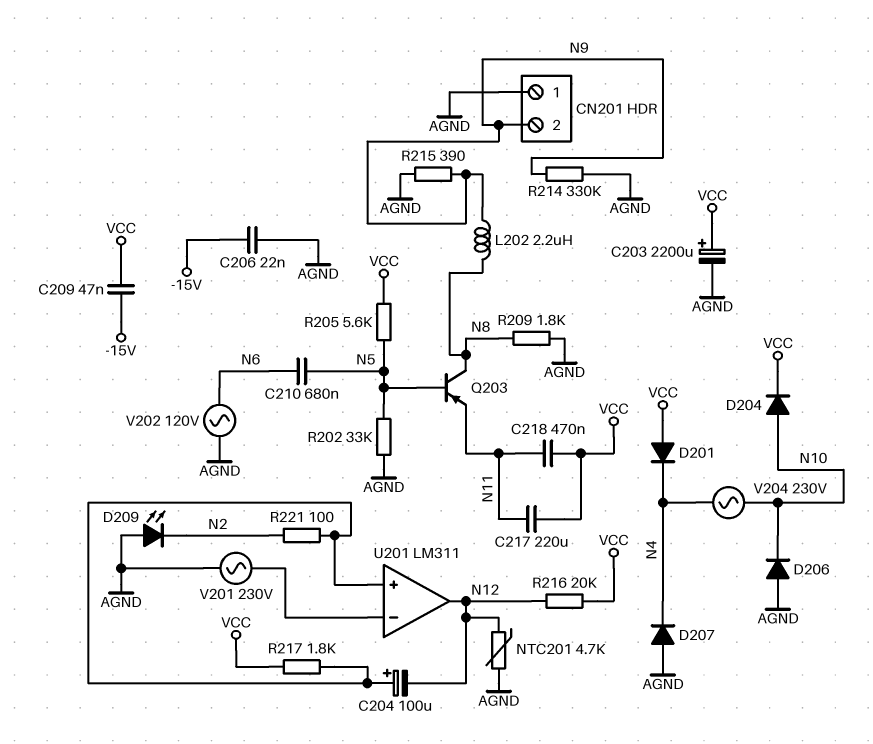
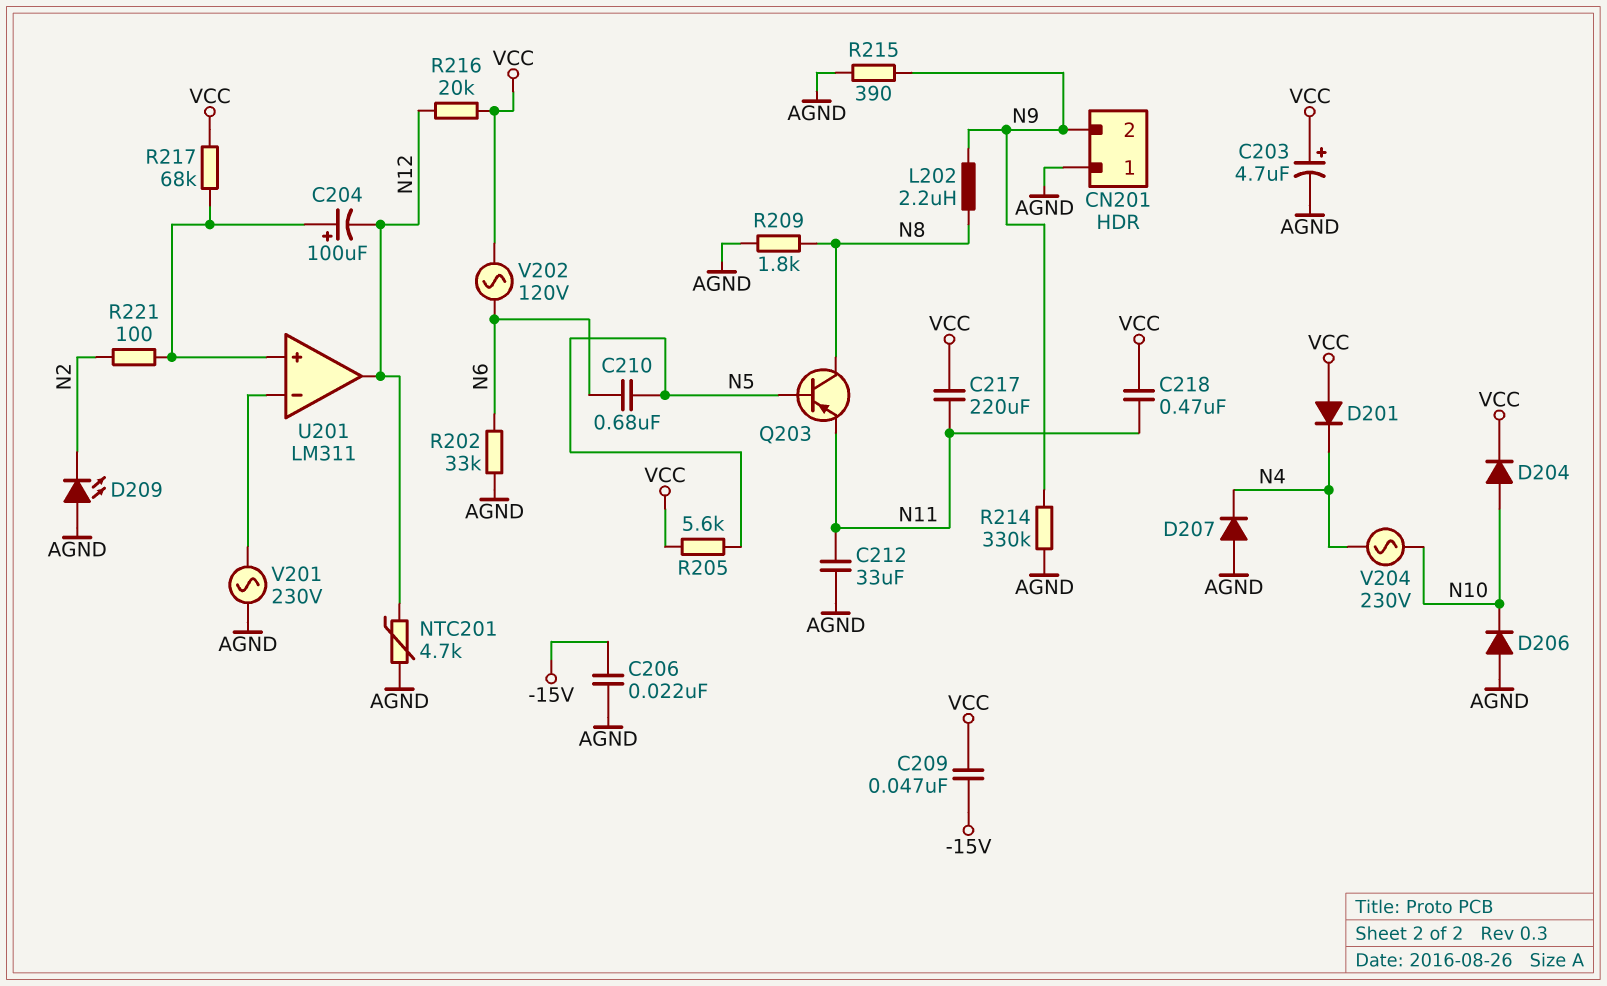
C203: 2200uF (plus VCC, minus AGND) -> 4.7uF (plus VCC, minus AGND)
C212: none -> 33uF (AGND, N11)
R202: 33k (AGND, N5) -> 33k (AGND, N6)
R217: 1.8k (U201/in+, VCC) -> 68k (U201/in+, VCC)
V202: AC 120V (AGND, N6) -> AC 120V (N6, VCC)

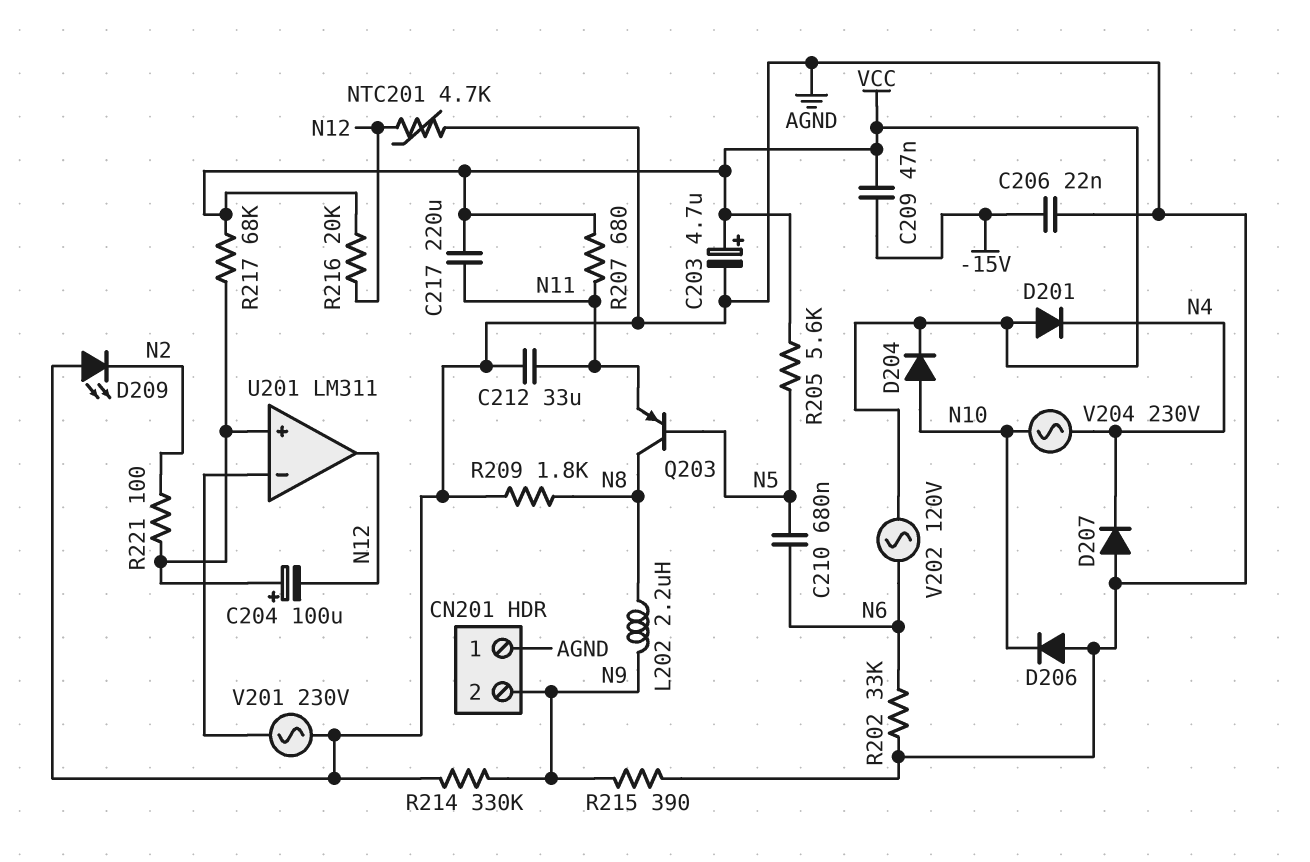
C218: 470nF (N11, VCC) -> none
R207: none -> 680 (N11, VCC)

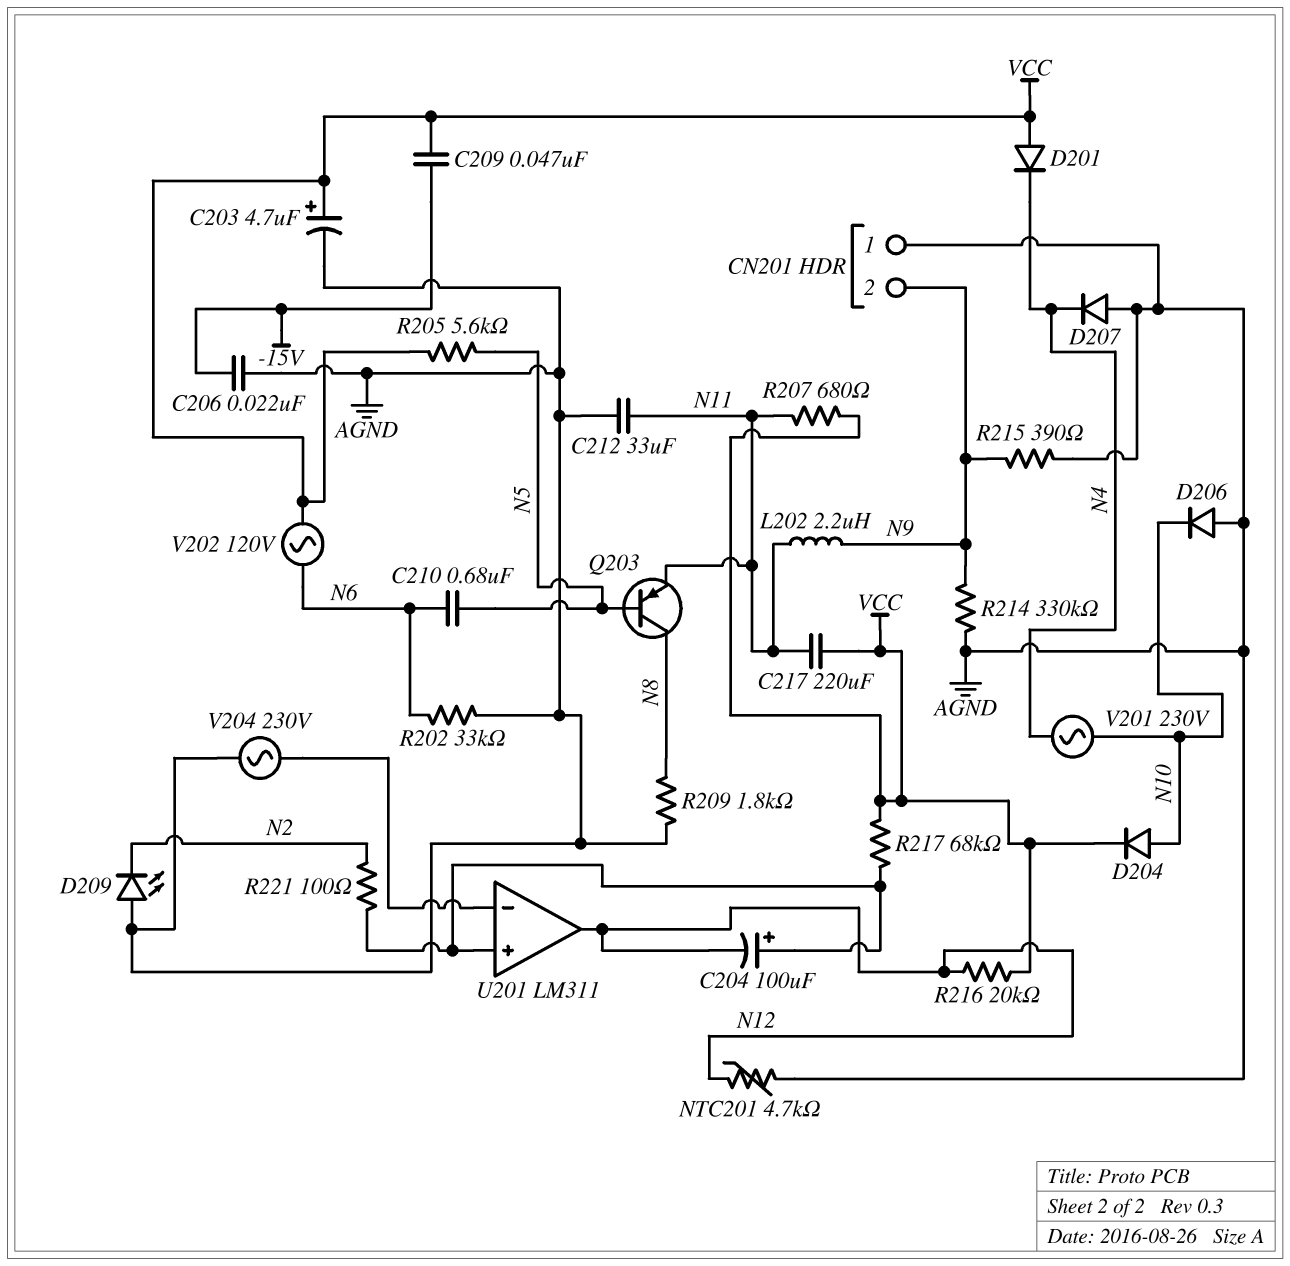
L202: 2.2uH (N8, N9) -> 2.2uH (N9, N11)
V201: AC 230V (AGND, U201/in-) -> AC 230V (N4, N10)
V204: AC 230V (N4, N10) -> AC 230V (AGND, U201/in-)

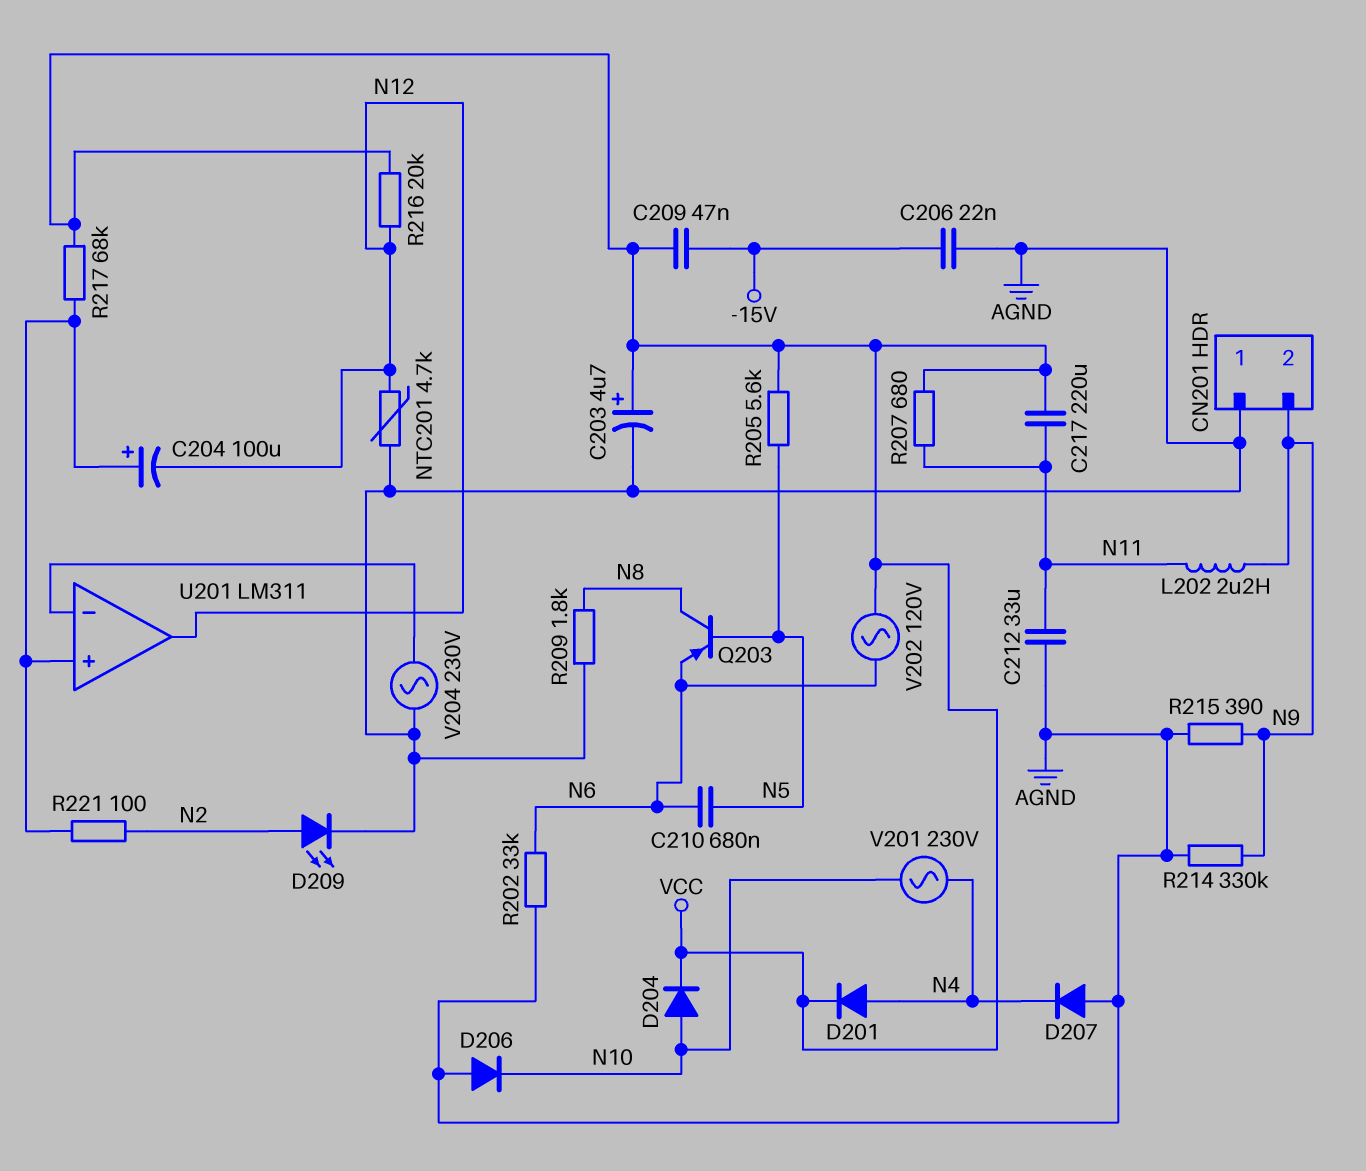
D201: diode (A VCC, K N4) -> diode (A N4, K VCC)
D209: LED (A AGND, K N2) -> LED (A N2, K AGND)
Q203: PNP (B N5, C N8, E N11) -> PNP (B N5, C N8, E N6)

